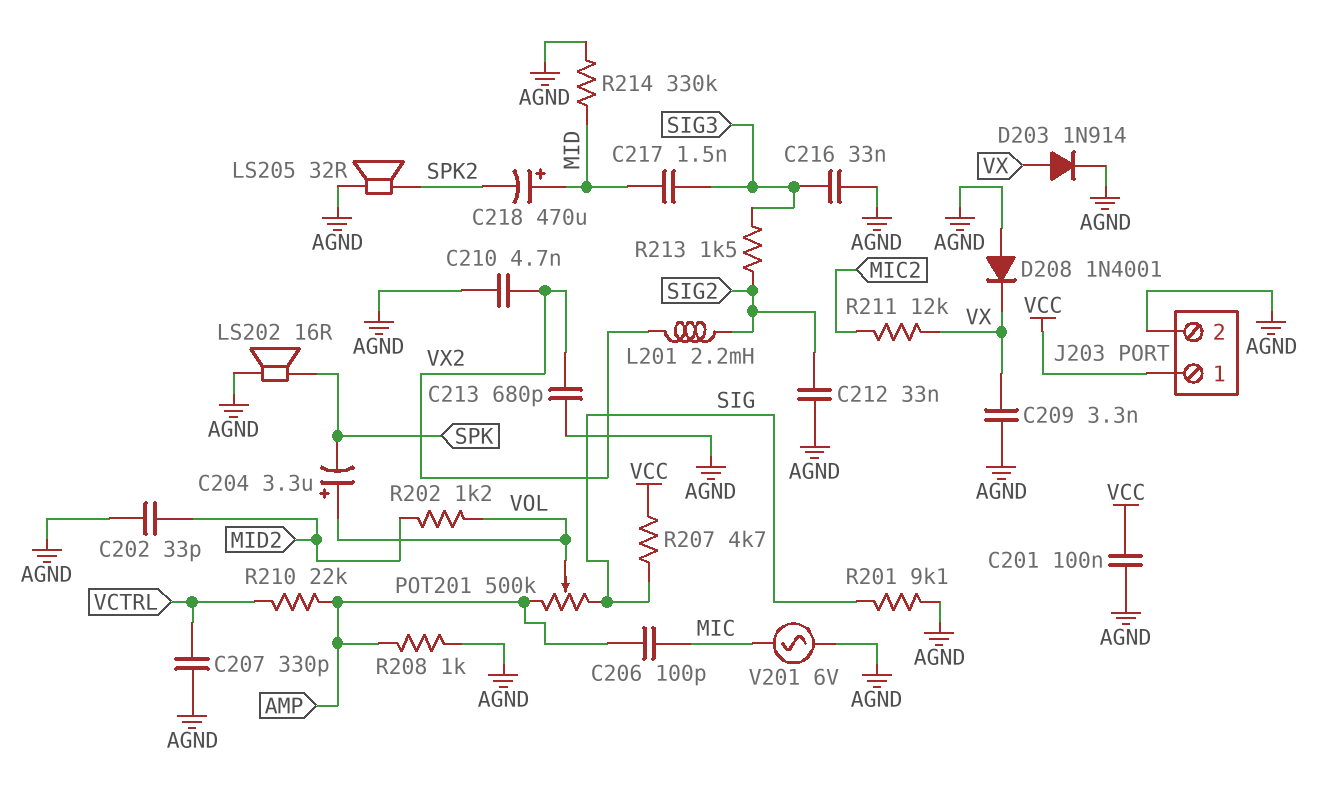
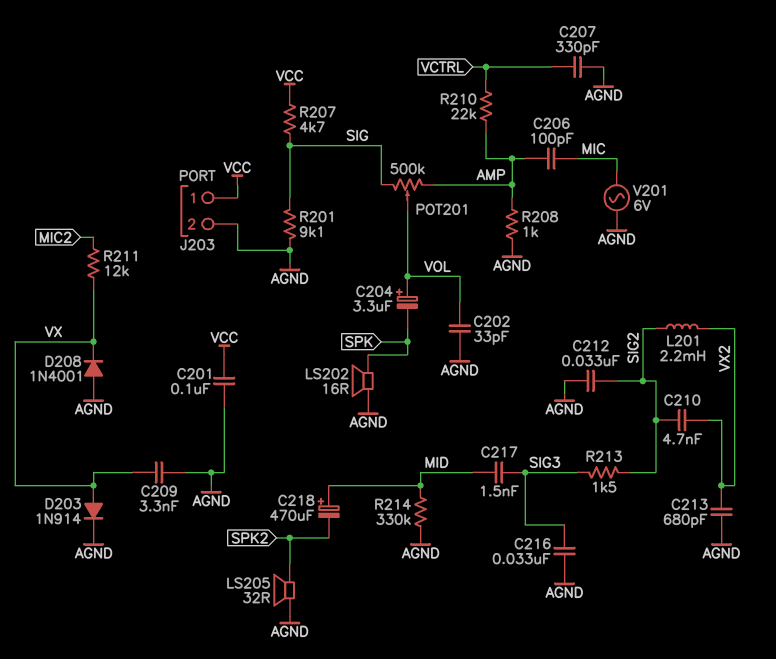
C202: 33pF (AGND, MID2) -> 33pF (AGND, VOL)
C210: 4.7nF (AGND, VX2) -> 4.7nF (SIG2, VX2)
R202: 1.2k (MID2, VOL) -> none

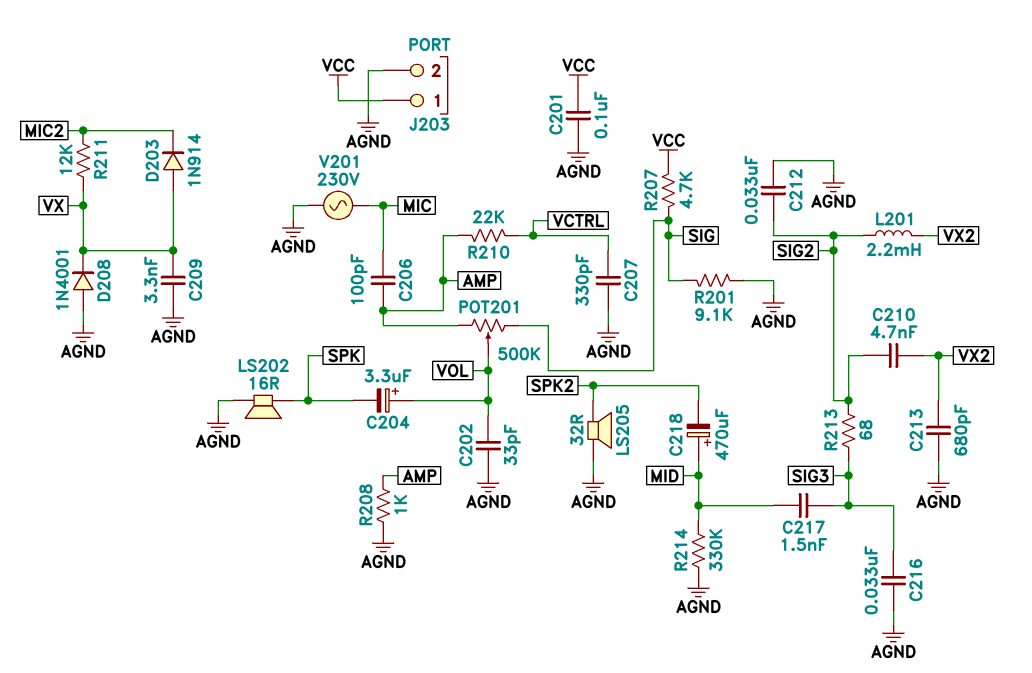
D203: diode 1N914 (A VX, K AGND) -> diode 1N914 (A VX, K MIC2)
R213: 1.5k (SIG2, SIG3) -> 68 (SIG2, SIG3)
V201: AC 6V (AGND, MIC) -> AC 230V (AGND, MIC)

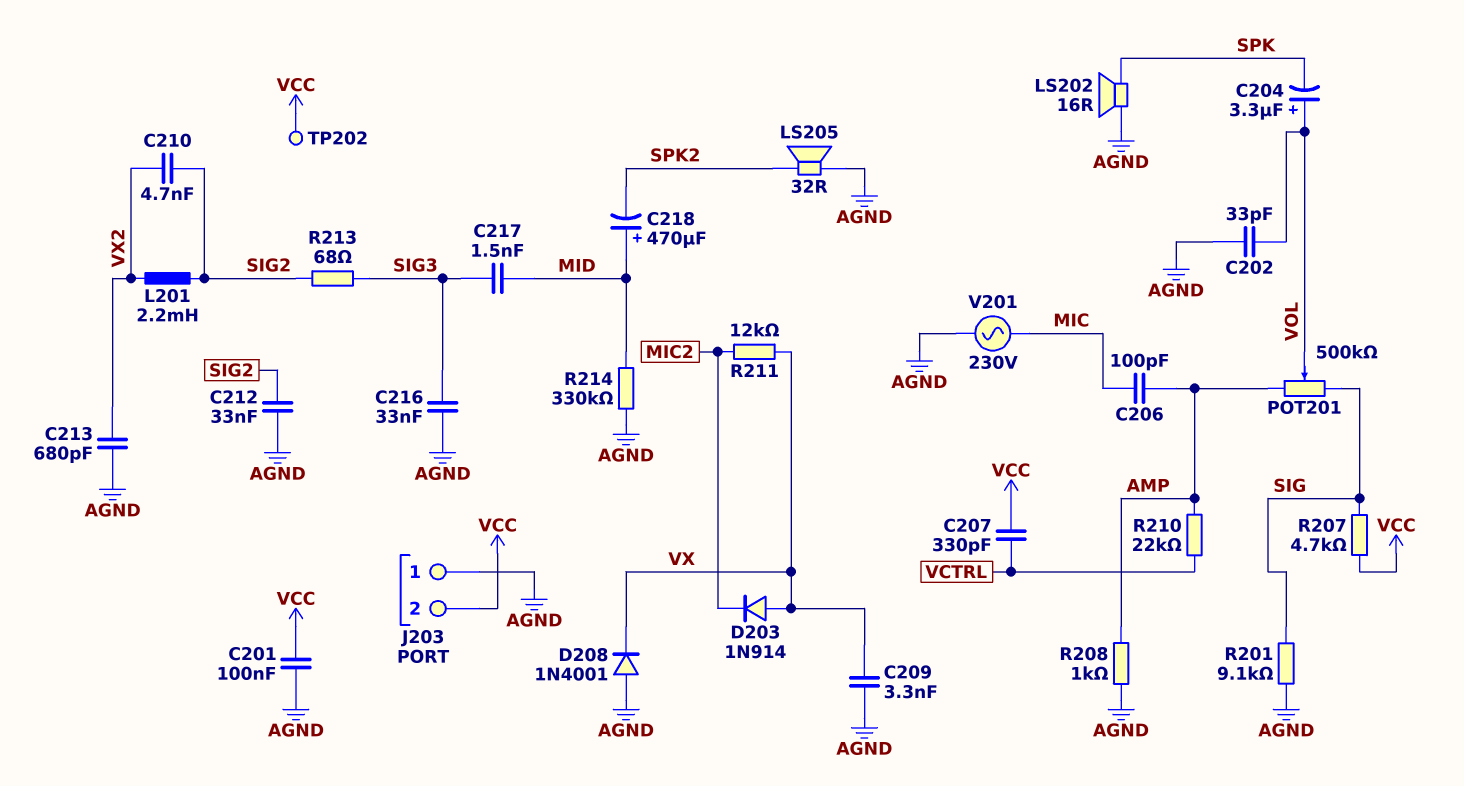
C207: 330pF (AGND, VCTRL) -> 330pF (VCC, VCTRL)
J203 pin 1: VCC -> AGND
J203 pin 2: AGND -> VCC
TP202: none -> test point (VCC)

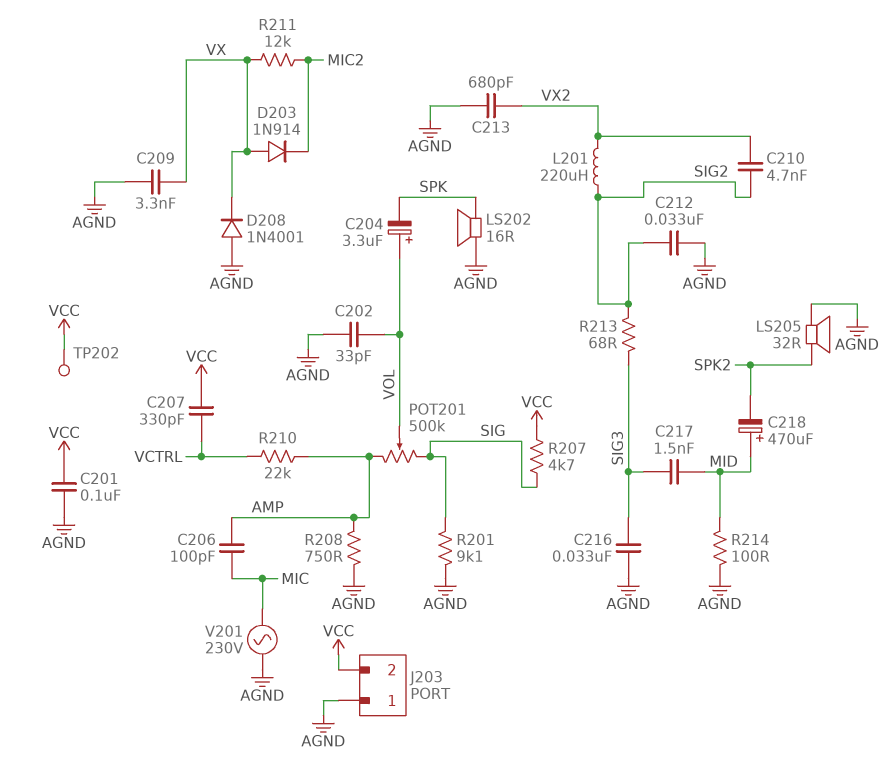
L201: 2.2mH (SIG2, VX2) -> 220uH (SIG2, VX2)
R208: 1k (AGND, AMP) -> 750 (AGND, AMP)
R214: 330k (AGND, MID) -> 100 (AGND, MID)

